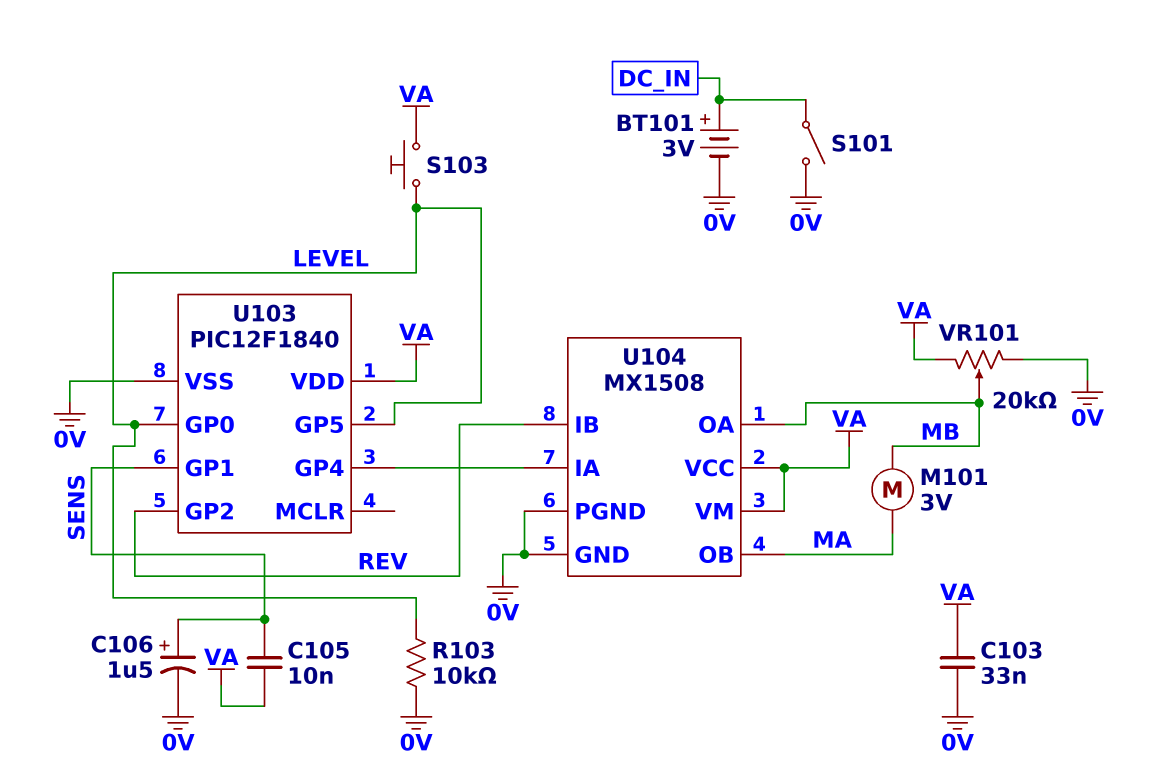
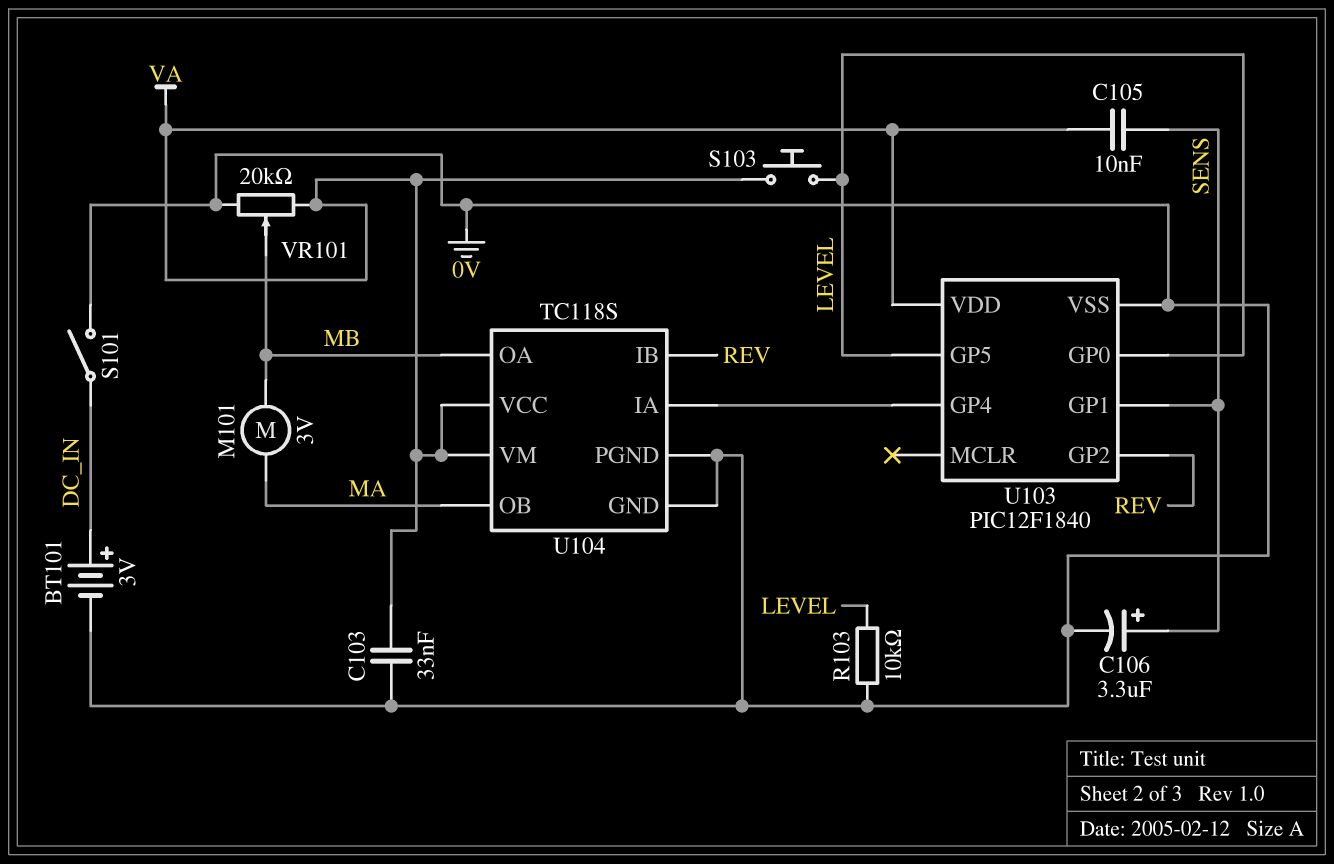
C106: 1.5uF (plus SENS, minus 0V) -> 3.3uF (plus SENS, minus 0V)
U104: MX1508 -> TC118S

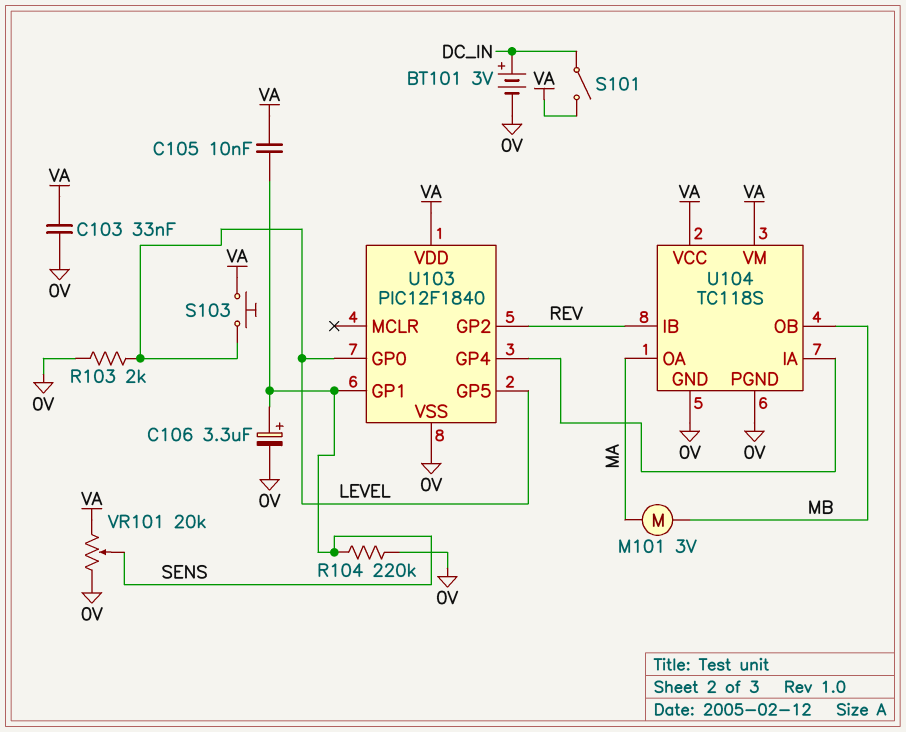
R103: 10k (0V, LEVEL) -> 2k (0V, LEVEL)
R104: none -> 220k (0V, SENS)
S101: switch (0V, DC_IN) -> switch (DC_IN, VA)
U104 pin OA: MB -> MA
U104 pin OB: MA -> MB
VR101: 20k (0V, VA, wiper MB) -> 20k (0V, VA, wiper SENS)

